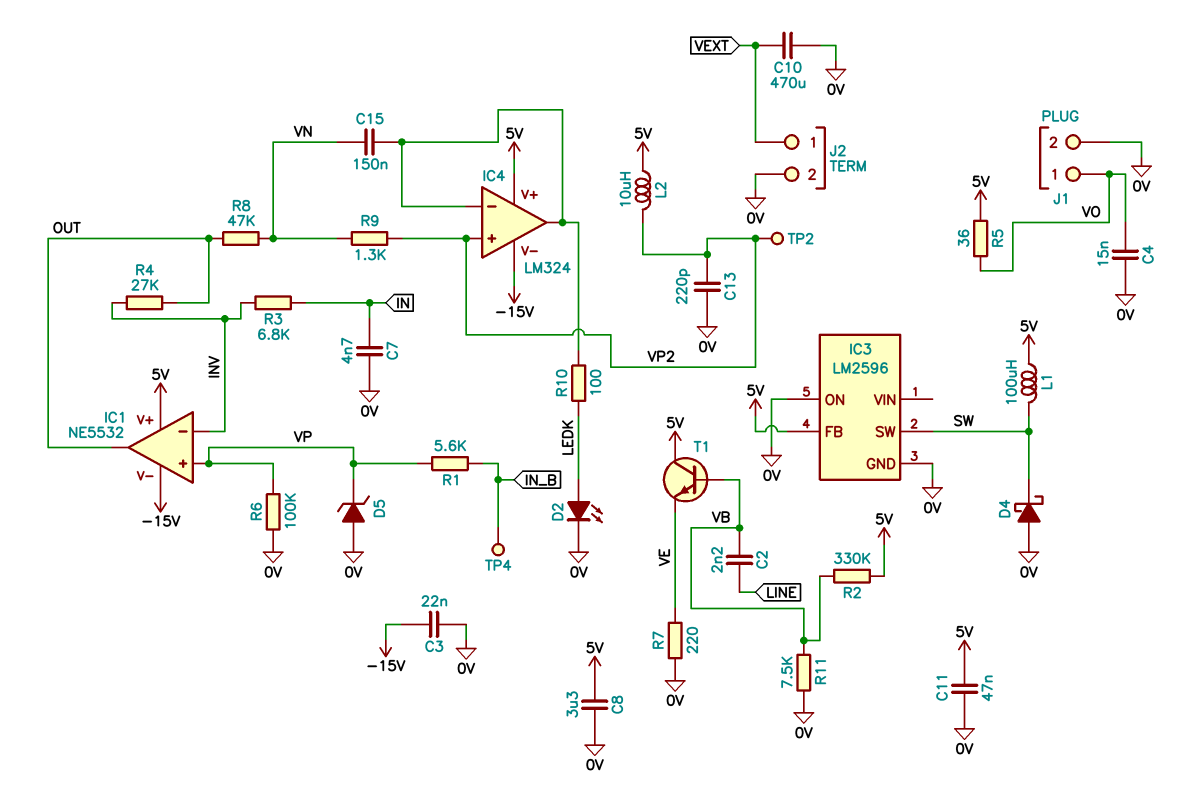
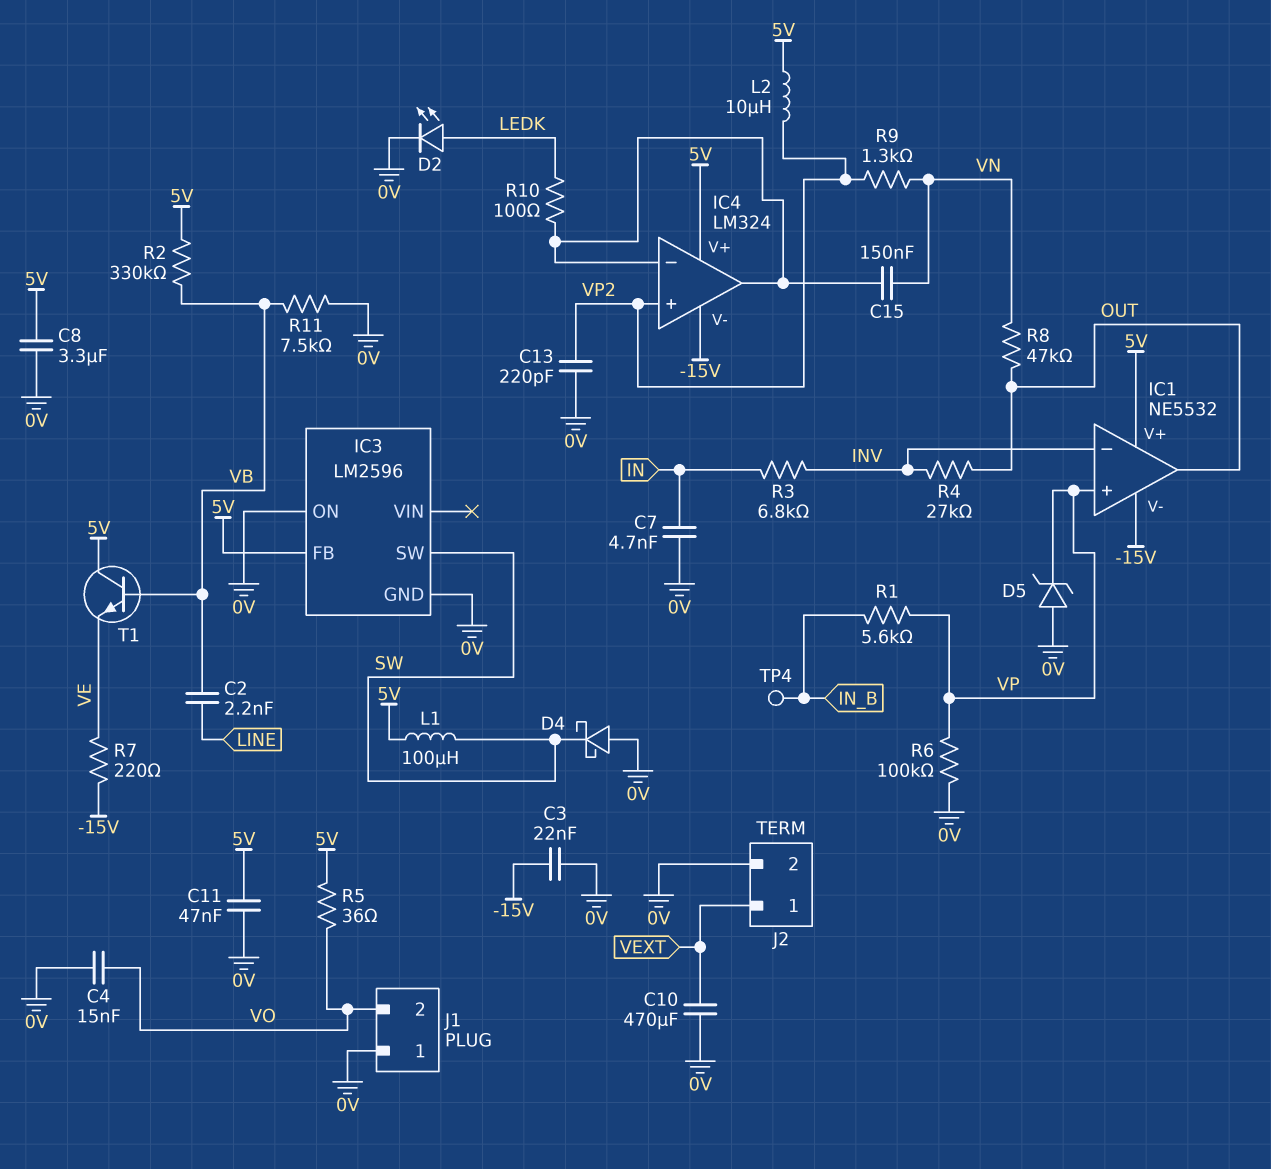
J1 pin 1: VO -> 0V
J1 pin 2: 0V -> VO
R7: 220 (0V, VE) -> 220 (-15V, VE)
TP2: test point (VP2) -> none

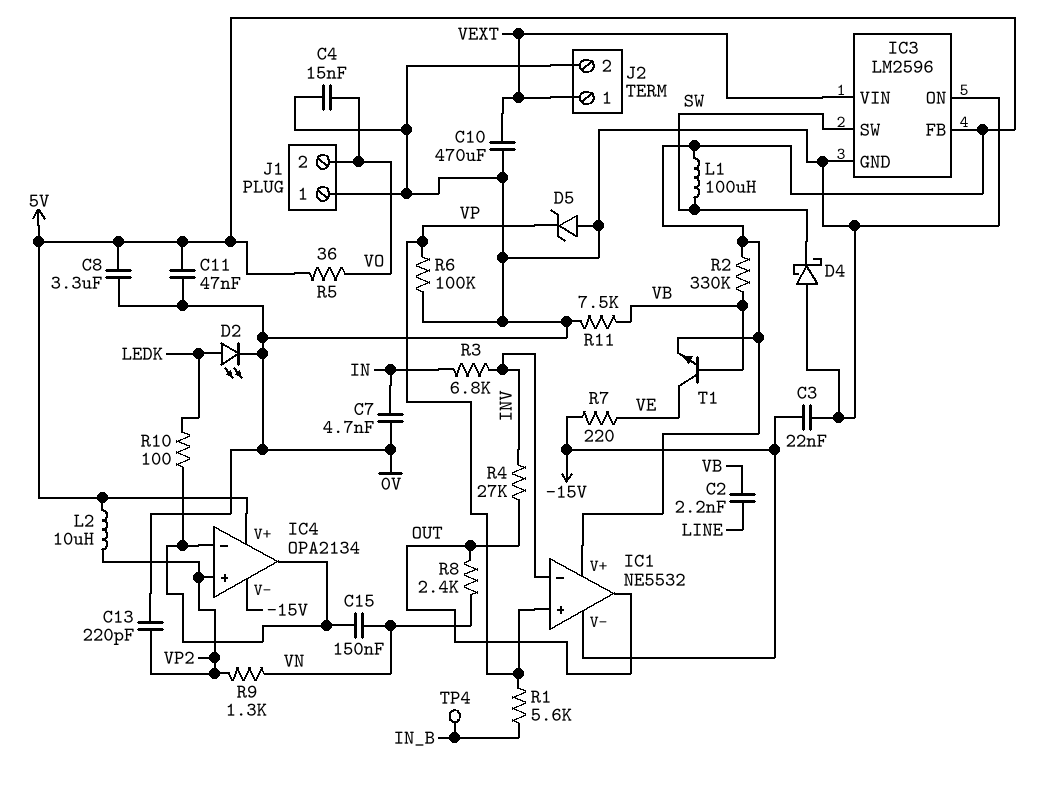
IC3 pin VIN: none -> VEXT
IC4: LM324 -> OPA2134
R8: 47k (OUT, VN) -> 2.4k (OUT, VN)
T1: NPN (B VB, C 5V, E VE) -> NPN (B VB, C VE, E 5V)

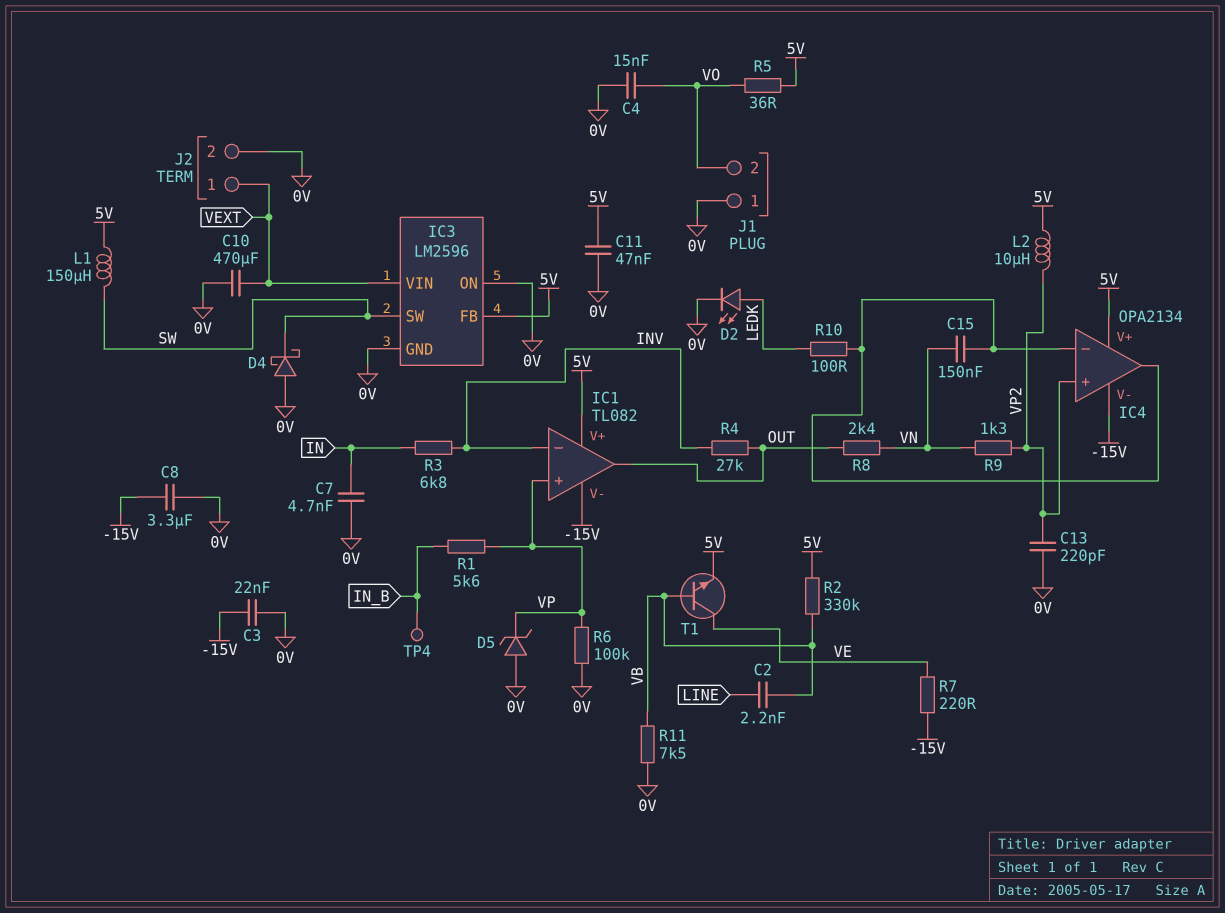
C8: 3.3uF (0V, 5V) -> 3.3uF (-15V, 0V)
IC1: NE5532 -> TL082
L1: 100uH (5V, SW) -> 150uH (5V, SW)

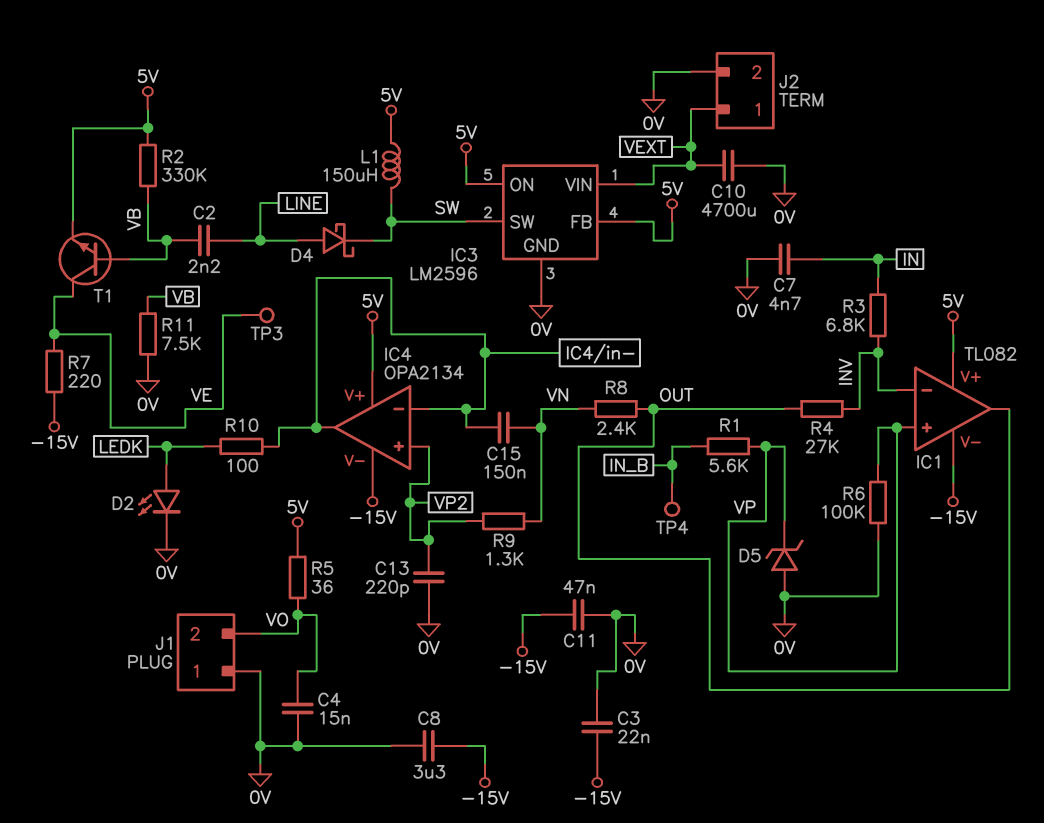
C10: 470uF (0V, VEXT) -> 4700uF (0V, VEXT)
C11: 47nF (0V, 5V) -> 47nF (-15V, 0V)
D4: schottky (A 0V, K SW) -> schottky (A LINE, K SW)
IC3 pin ON: 0V -> 5V
L2: 10uH (5V, VP2) -> none
TP3: none -> test point (VE)

